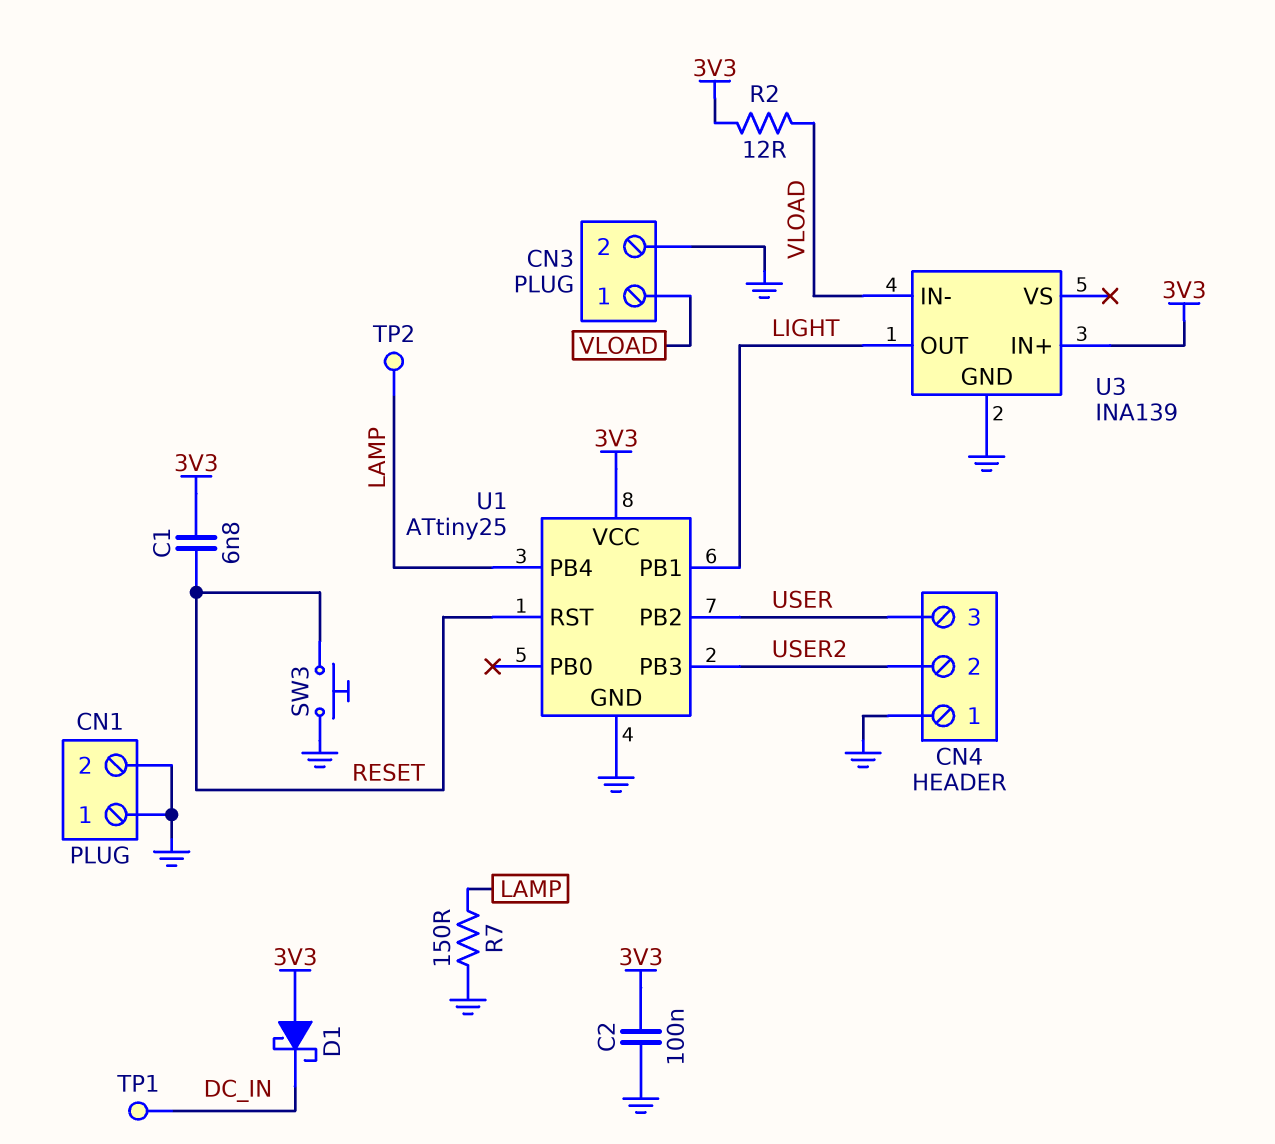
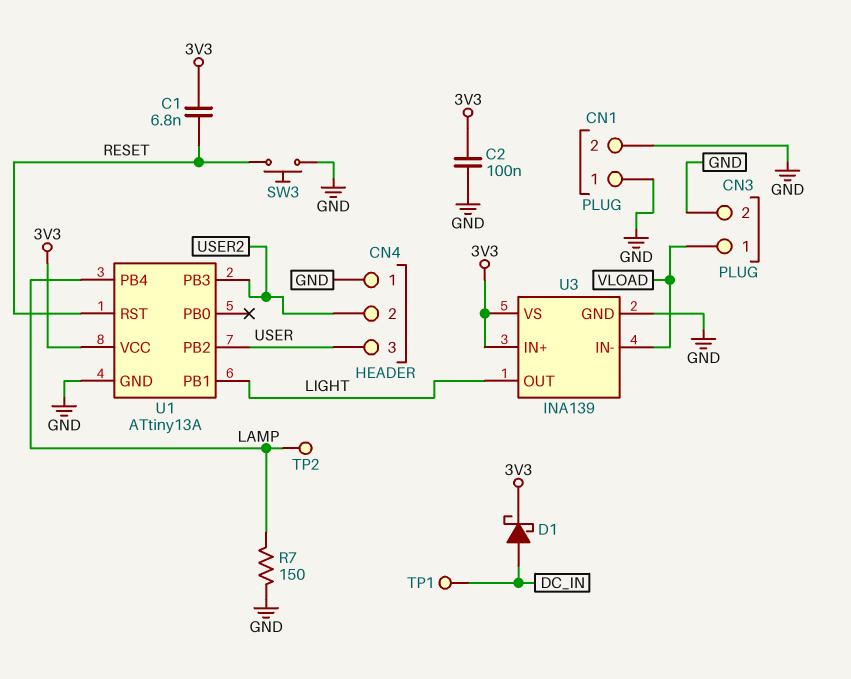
D1: schottky (A 3V3, K DC_IN) -> schottky (A DC_IN, K 3V3)
R2: 12 (3V3, VLOAD) -> none
U1: ATtiny25 -> ATtiny13A
U3 pin VS: none -> 3V3

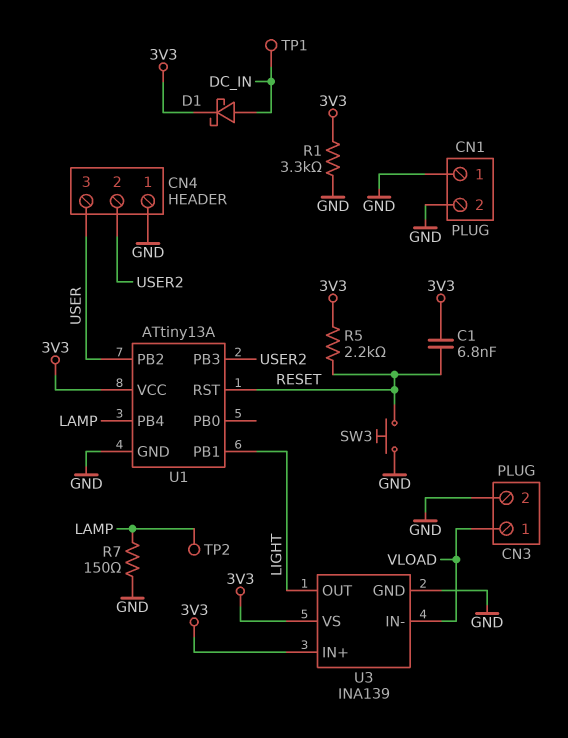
C2: 100nF (3V3, GND) -> none
R1: none -> 3.3k (3V3, GND)
R5: none -> 2.2k (3V3, RESET)

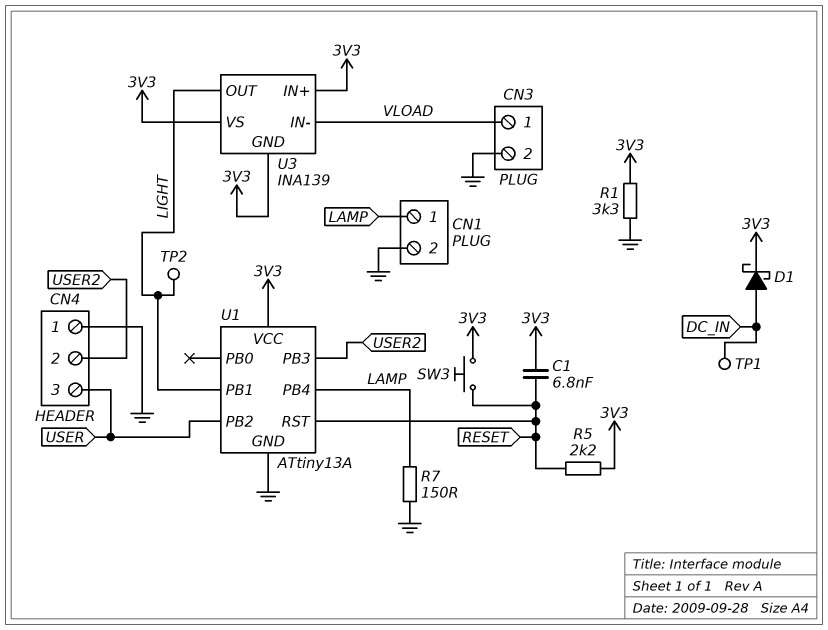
CN1 pin 1: GND -> LAMP
SW3: button (GND, RESET) -> button (3V3, RESET)
TP2: test point (LAMP) -> test point (LIGHT)
U3 pin GND: GND -> 3V3

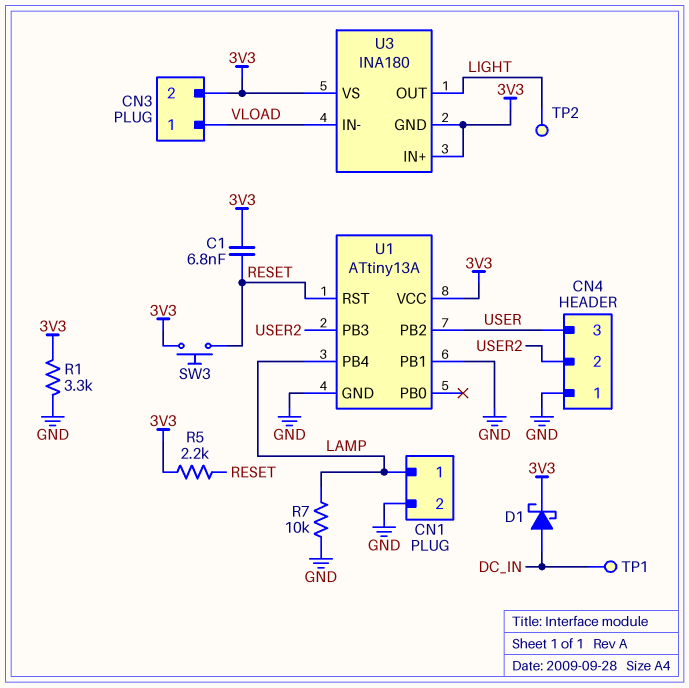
CN3 pin 2: GND -> 3V3
R7: 150 (GND, LAMP) -> 10k (GND, LAMP)
U1 pin PB1: LIGHT -> GND
U3: INA139 -> INA180

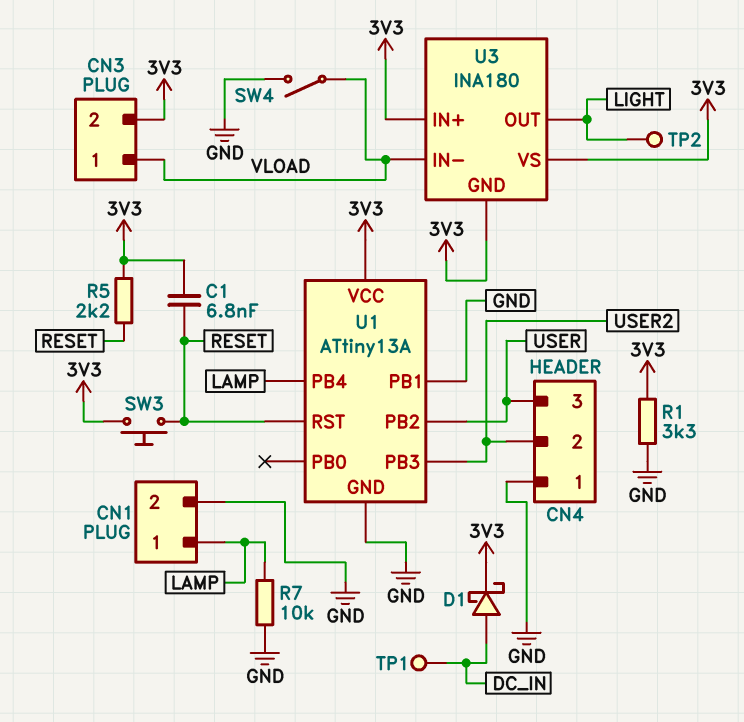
SW4: none -> switch (GND, VLOAD)

